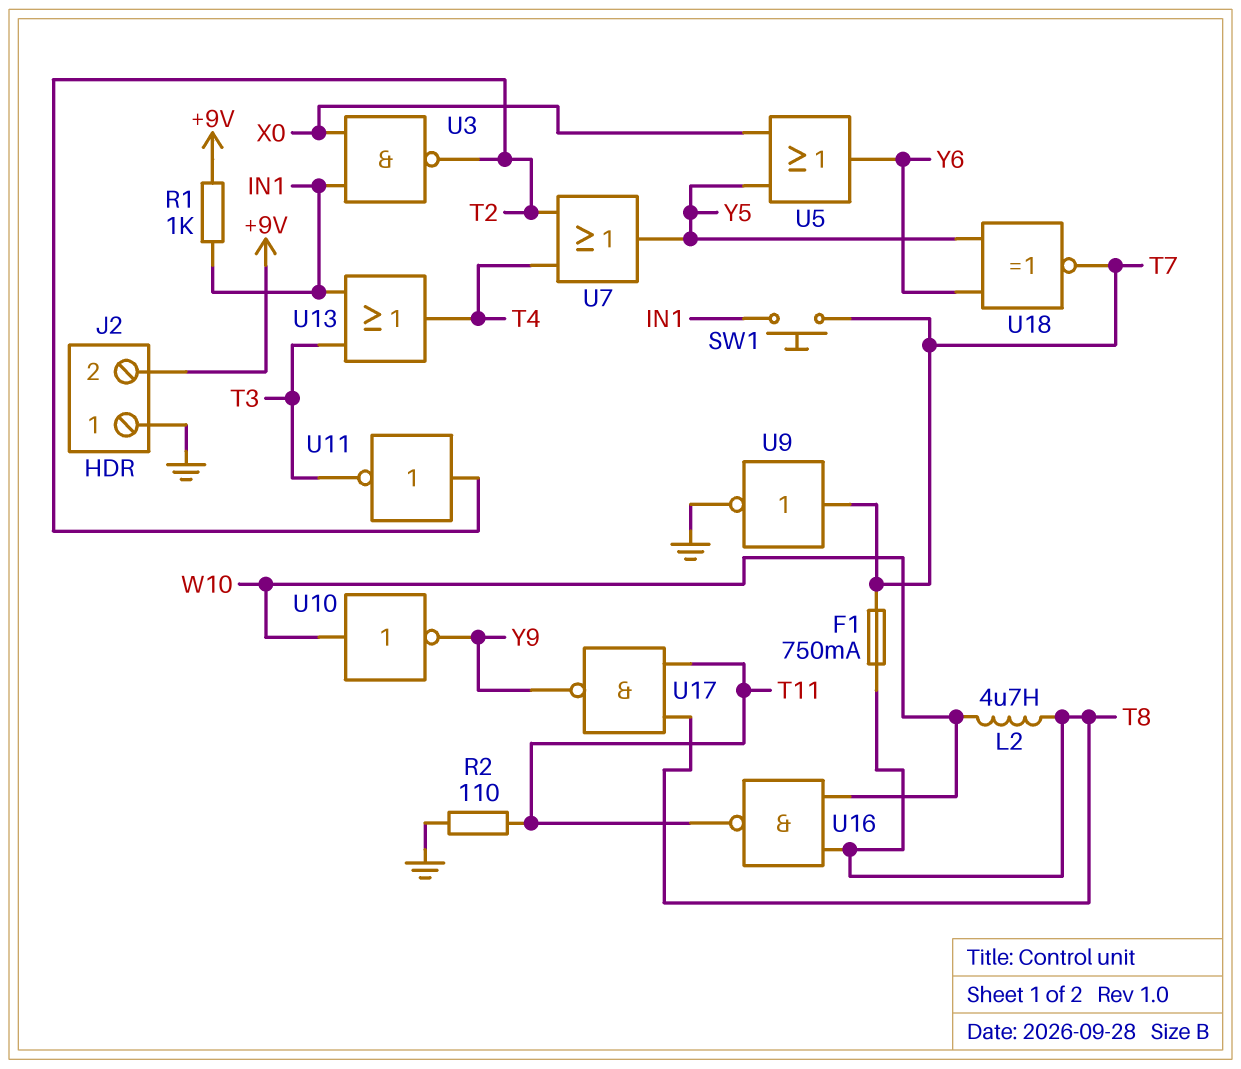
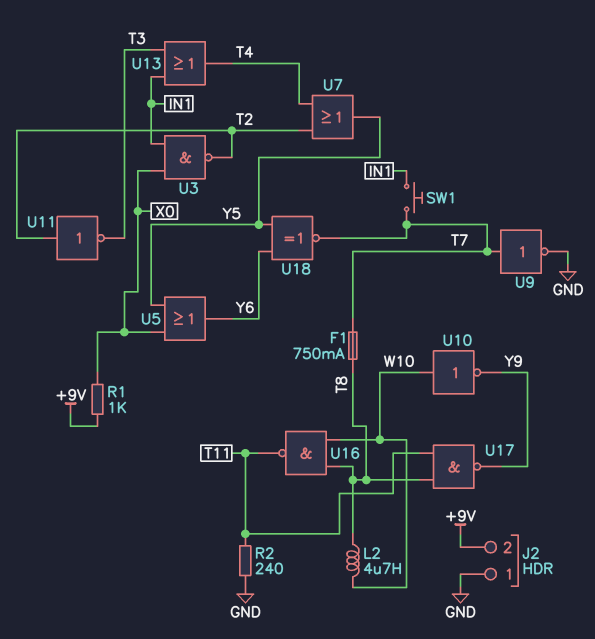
R1: 1k (+9V, IN1) -> 1k (+9V, X0)
R2: 110 (GND, T11) -> 240 (GND, T11)

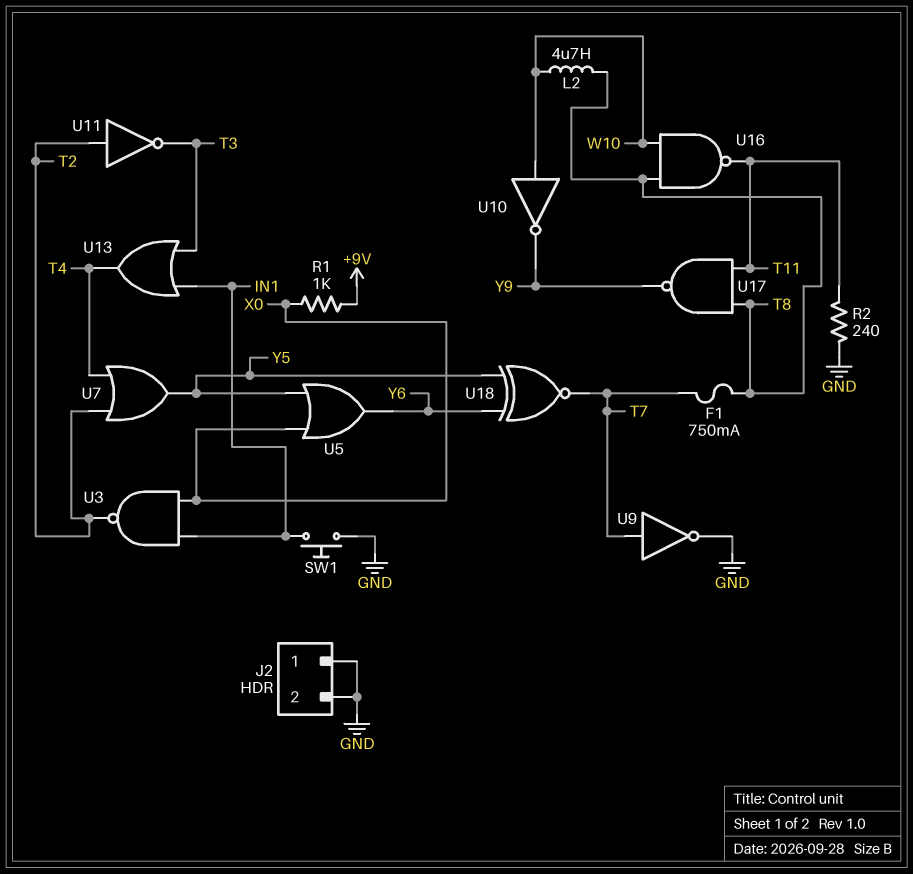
J2 pin 2: +9V -> GND
SW1: button (IN1, T7) -> button (GND, IN1)

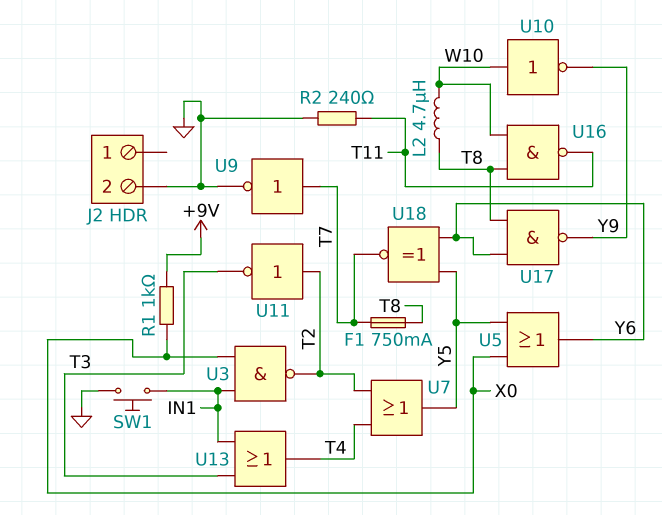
J2 pin 1: GND -> none
U17: NAND (in T8, in T11, out Y9) -> NAND (in T8, in Y6, out Y9)

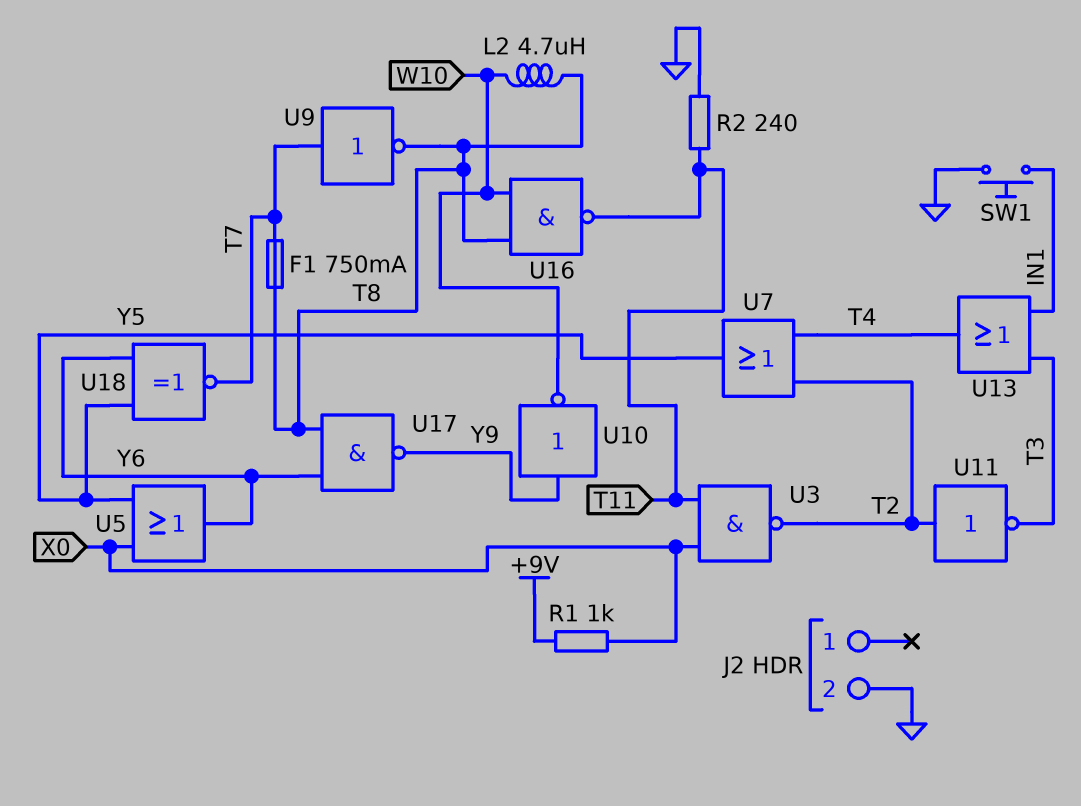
U3: NAND (in IN1, in X0, out T2) -> NAND (in T11, in X0, out T2)
U9: NOT (in T7, out GND) -> NOT (in T7, out T8)
U10: NOT (in W10, out Y9) -> NOT (in Y9, out W10)

